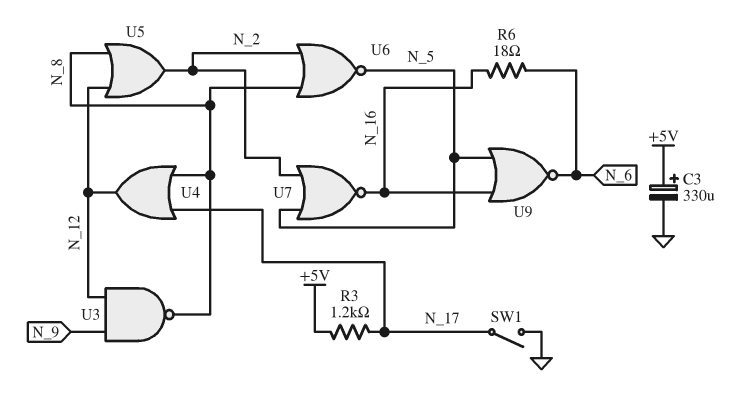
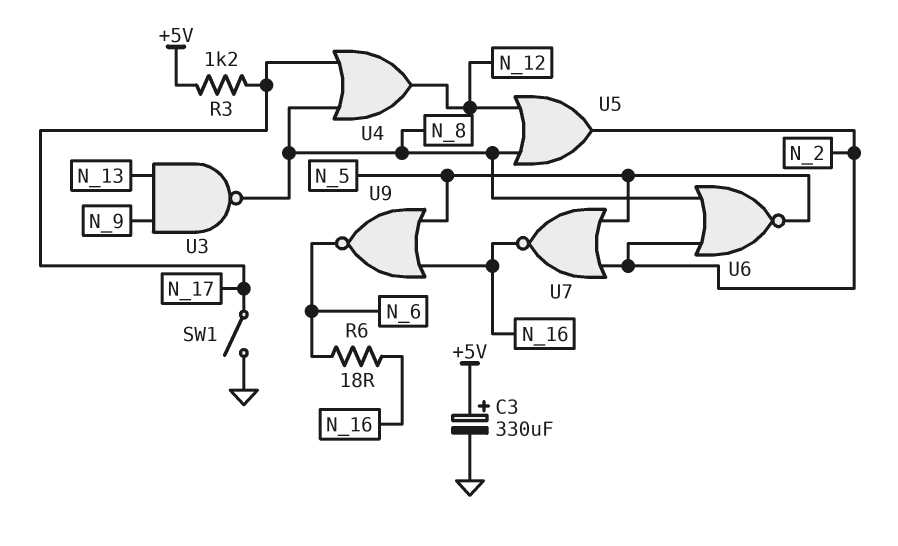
U3: NAND (in N_9, in N_12, out N_8) -> NAND (in N_9, in N_13, out N_8)

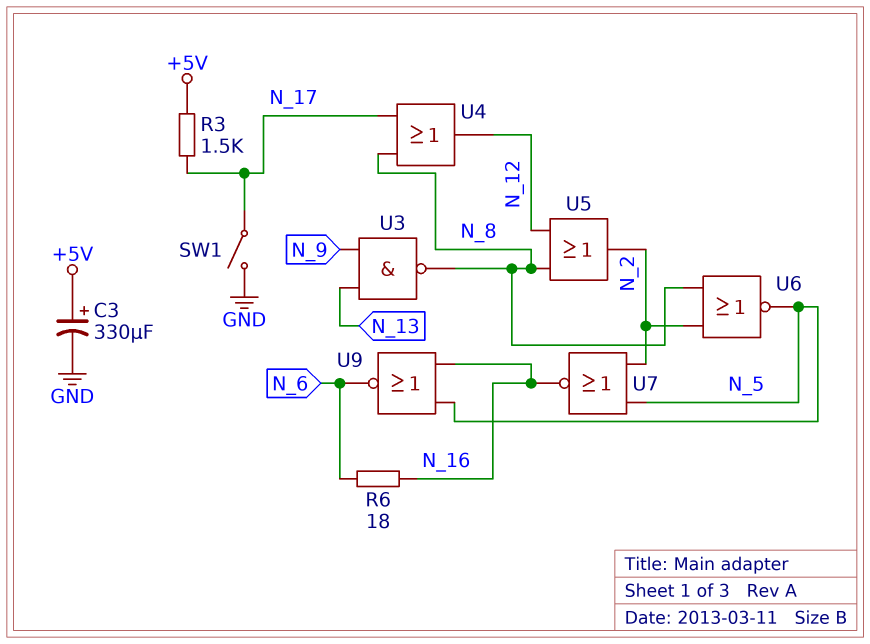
R3: 1.2k (+5V, N_17) -> 1.5k (+5V, N_17)

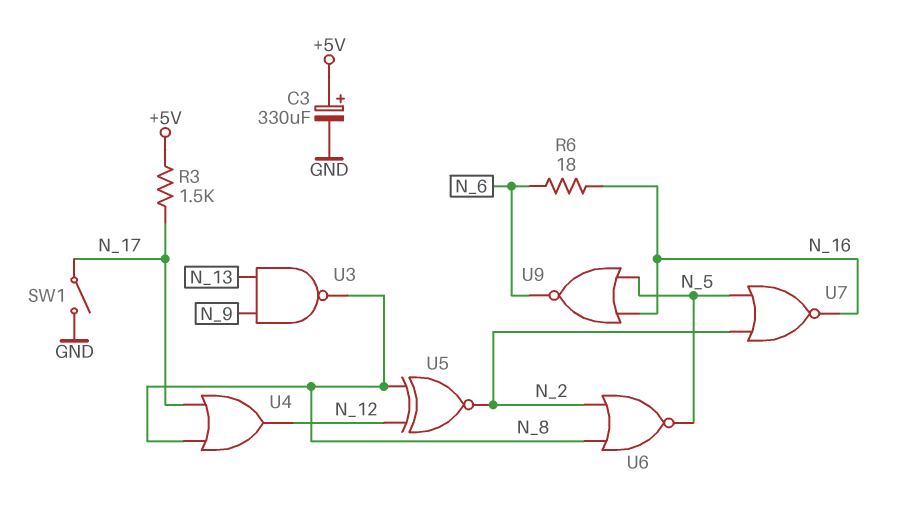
U5: OR (in N_8, in N_12, out N_2) -> XNOR (in N_8, in N_12, out N_2)

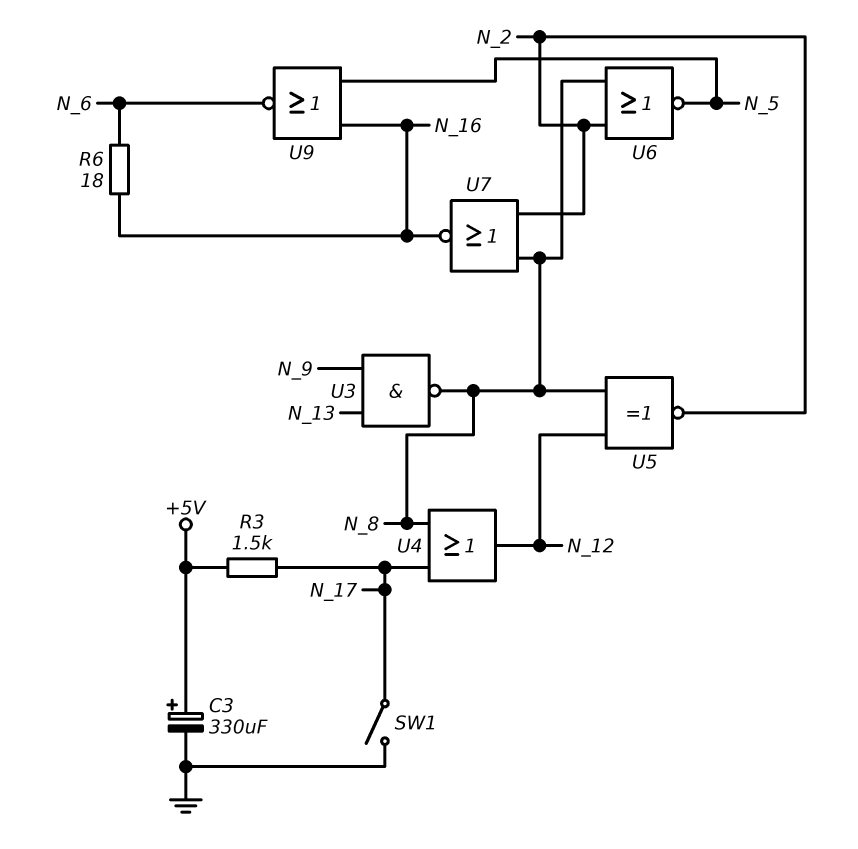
U7: NOR (in N_2, in N_5, out N_16) -> NOR (in N_2, in N_8, out N_16)

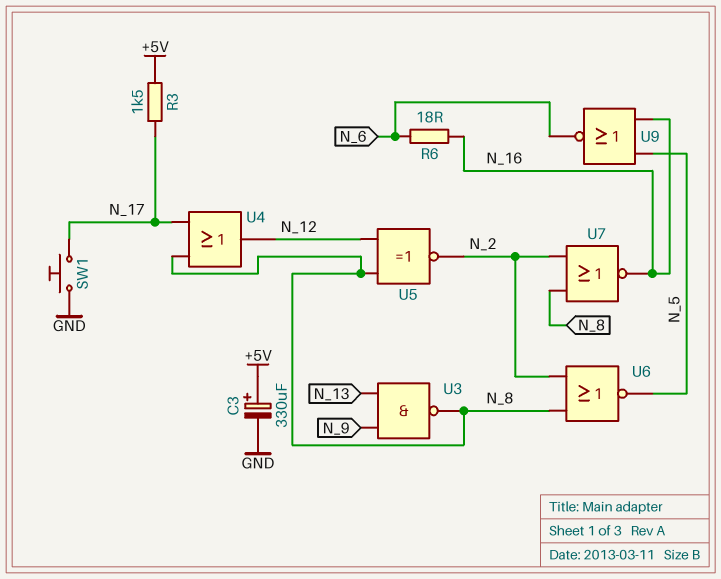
SW1: switch (GND, N_17) -> button (GND, N_17)

